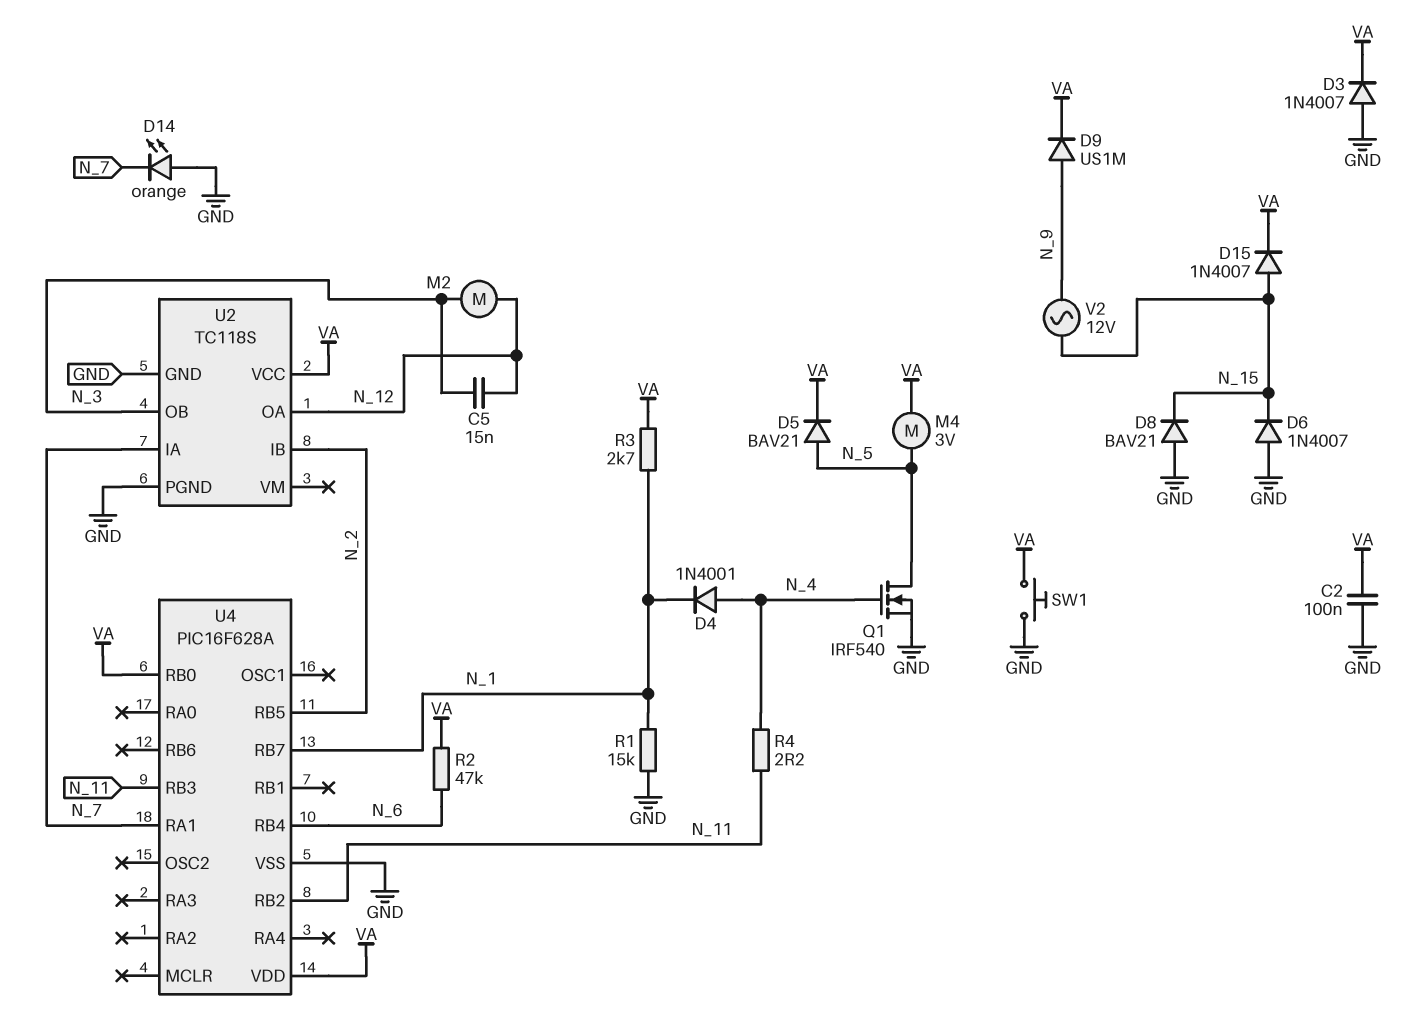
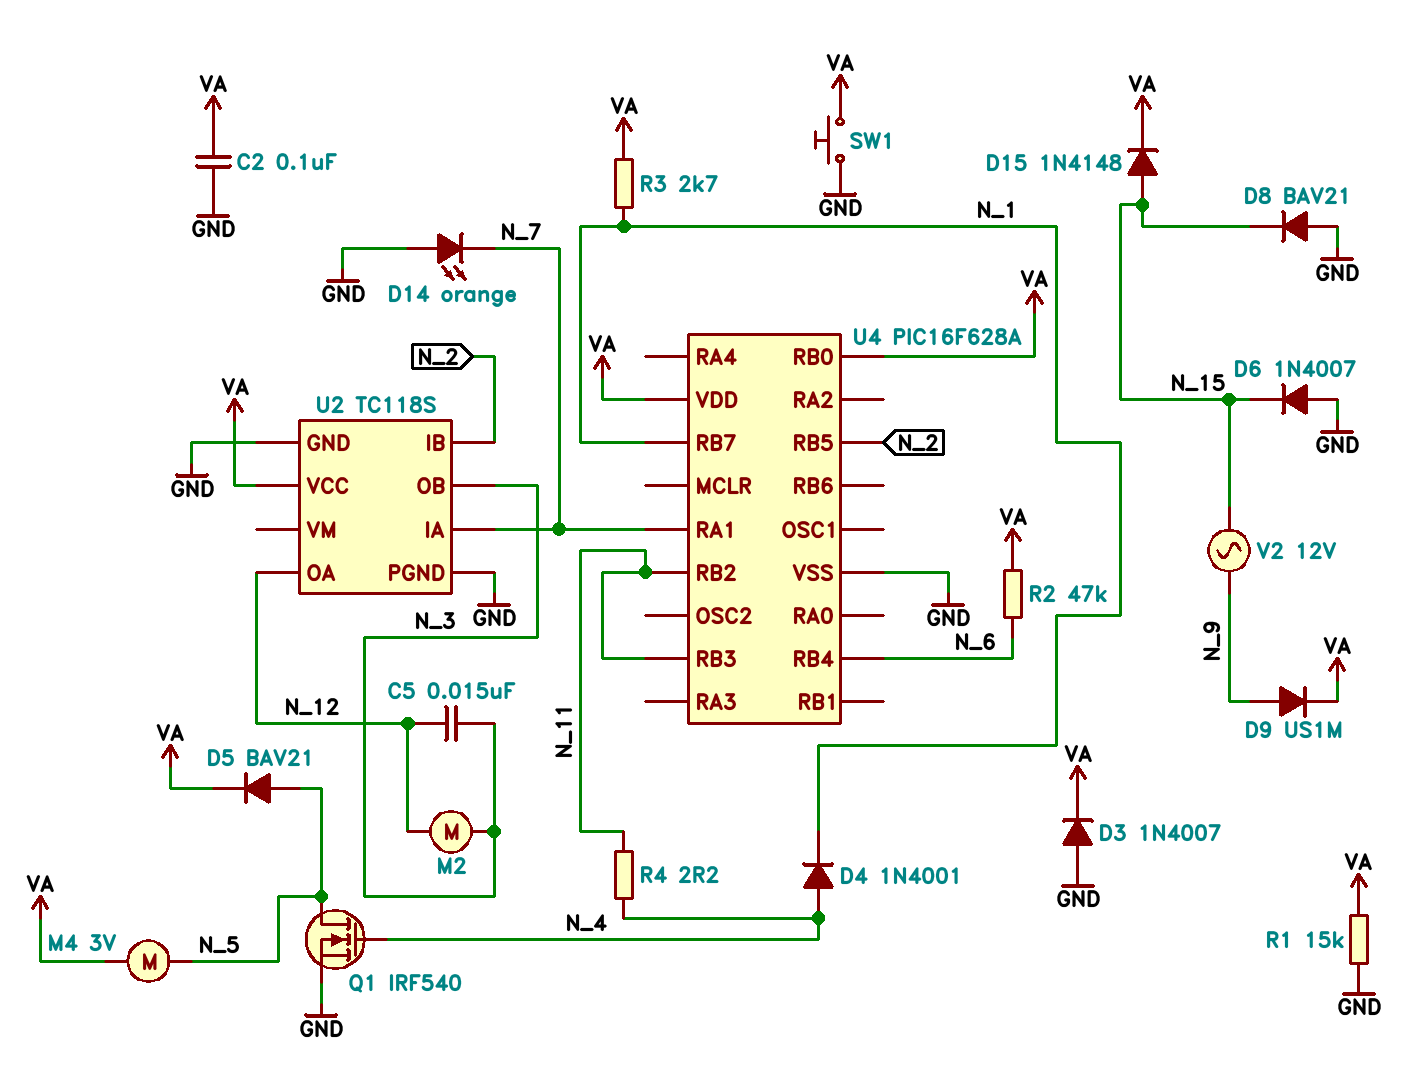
D15: diode 1N4007 (A N_15, K VA) -> diode 1N4148 (A N_15, K VA)
R1: 15k (GND, N_1) -> 15k (GND, VA)

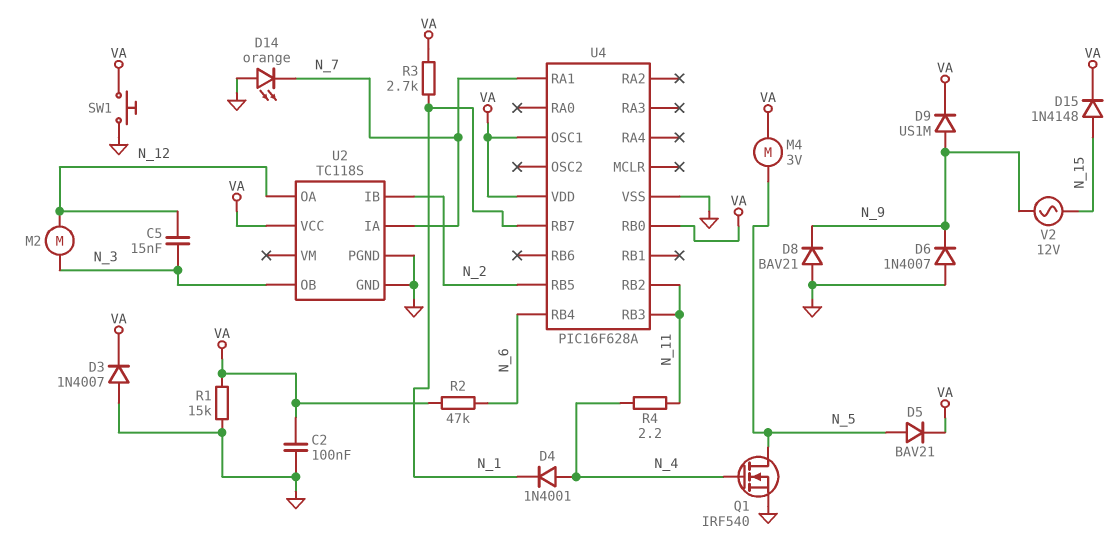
D6: diode 1N4007 (A GND, K N_15) -> diode 1N4007 (A GND, K N_9)
D8: diode BAV21 (A GND, K N_15) -> diode BAV21 (A GND, K N_9)
U4 pin OSC1: none -> VA

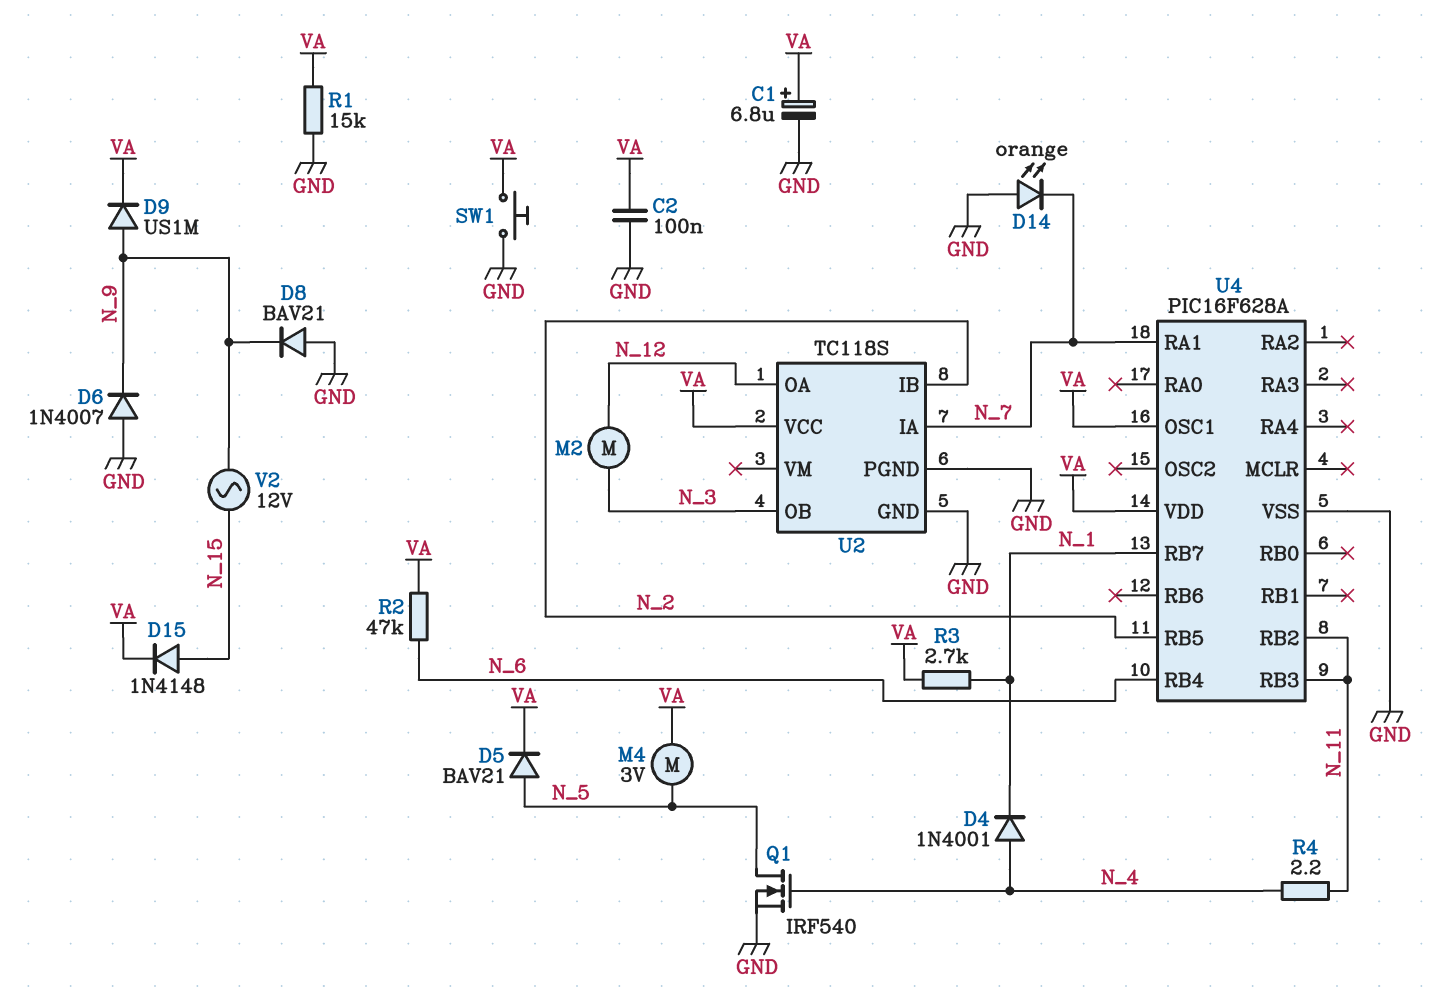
C1: none -> 6.8uF (plus VA, minus GND)
C5: 15nF (N_3, N_12) -> none
D3: diode 1N4007 (A GND, K VA) -> none
U4 pin RB0: VA -> none

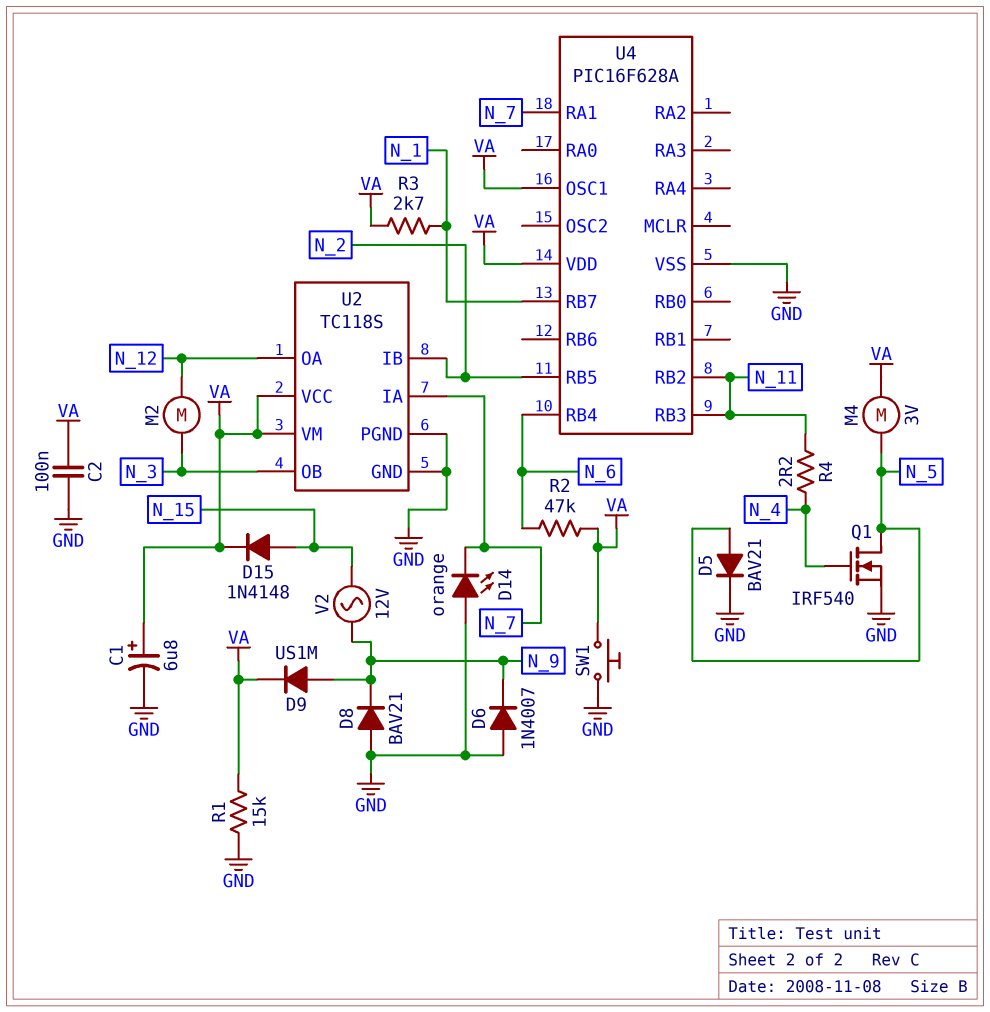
D4: diode 1N4001 (A N_4, K N_1) -> none
D5: diode BAV21 (A N_5, K VA) -> diode BAV21 (A N_5, K GND)
U2 pin VM: none -> VA

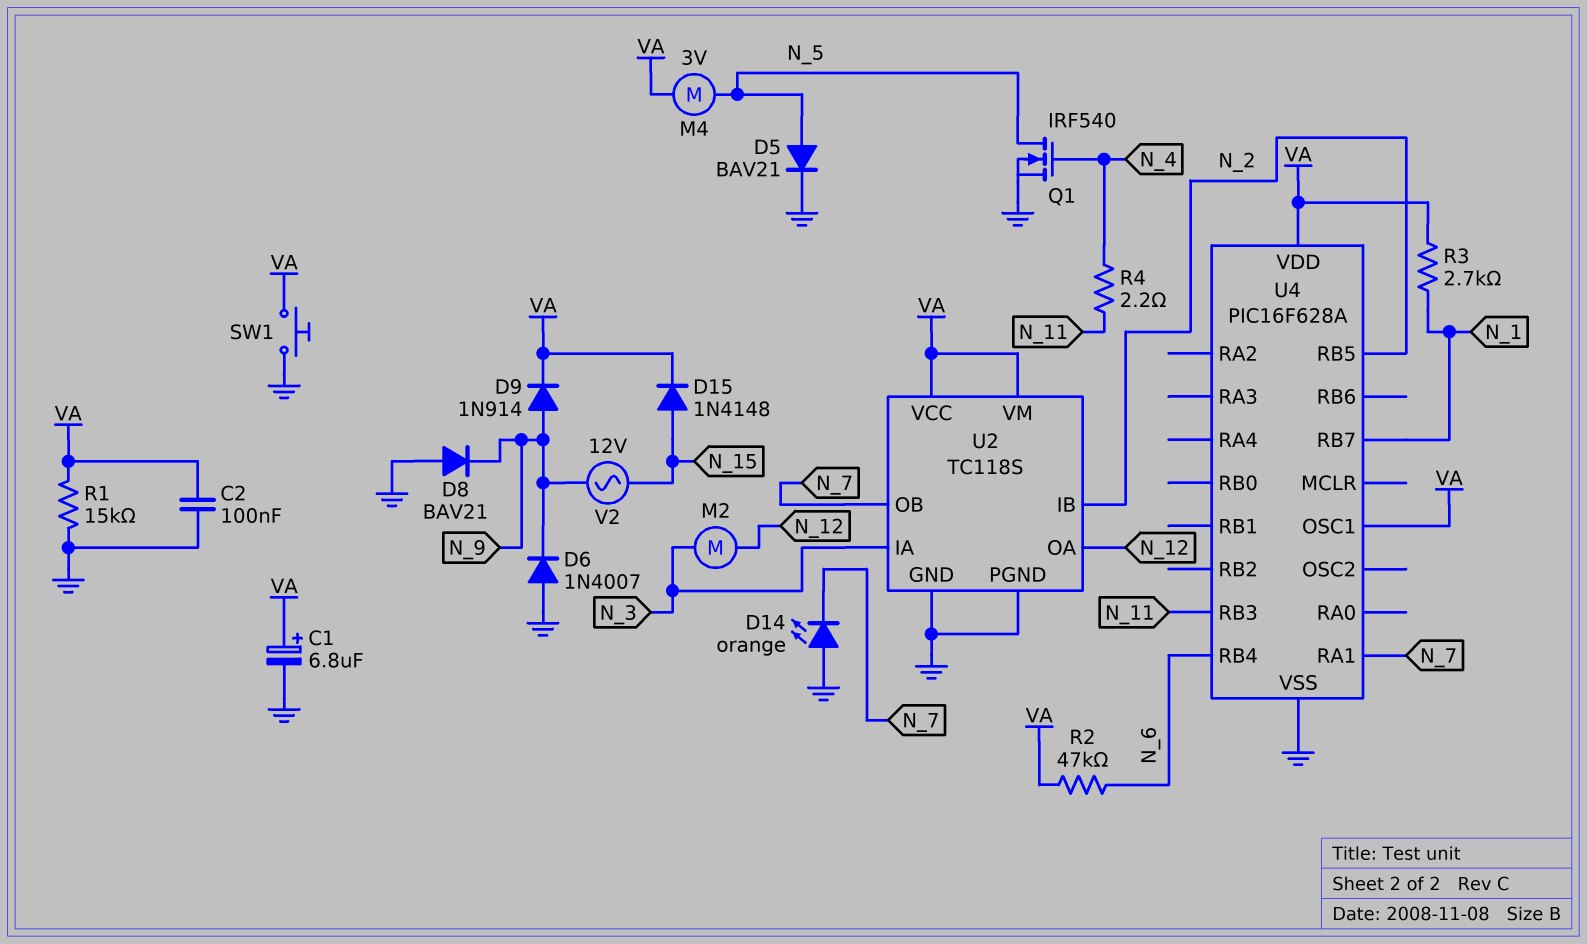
D9: diode US1M (A N_9, K VA) -> diode 1N914 (A N_9, K VA)
U2 pin IA: N_7 -> N_3
U2 pin OB: N_3 -> N_7
U4 pin RB2: N_11 -> none

